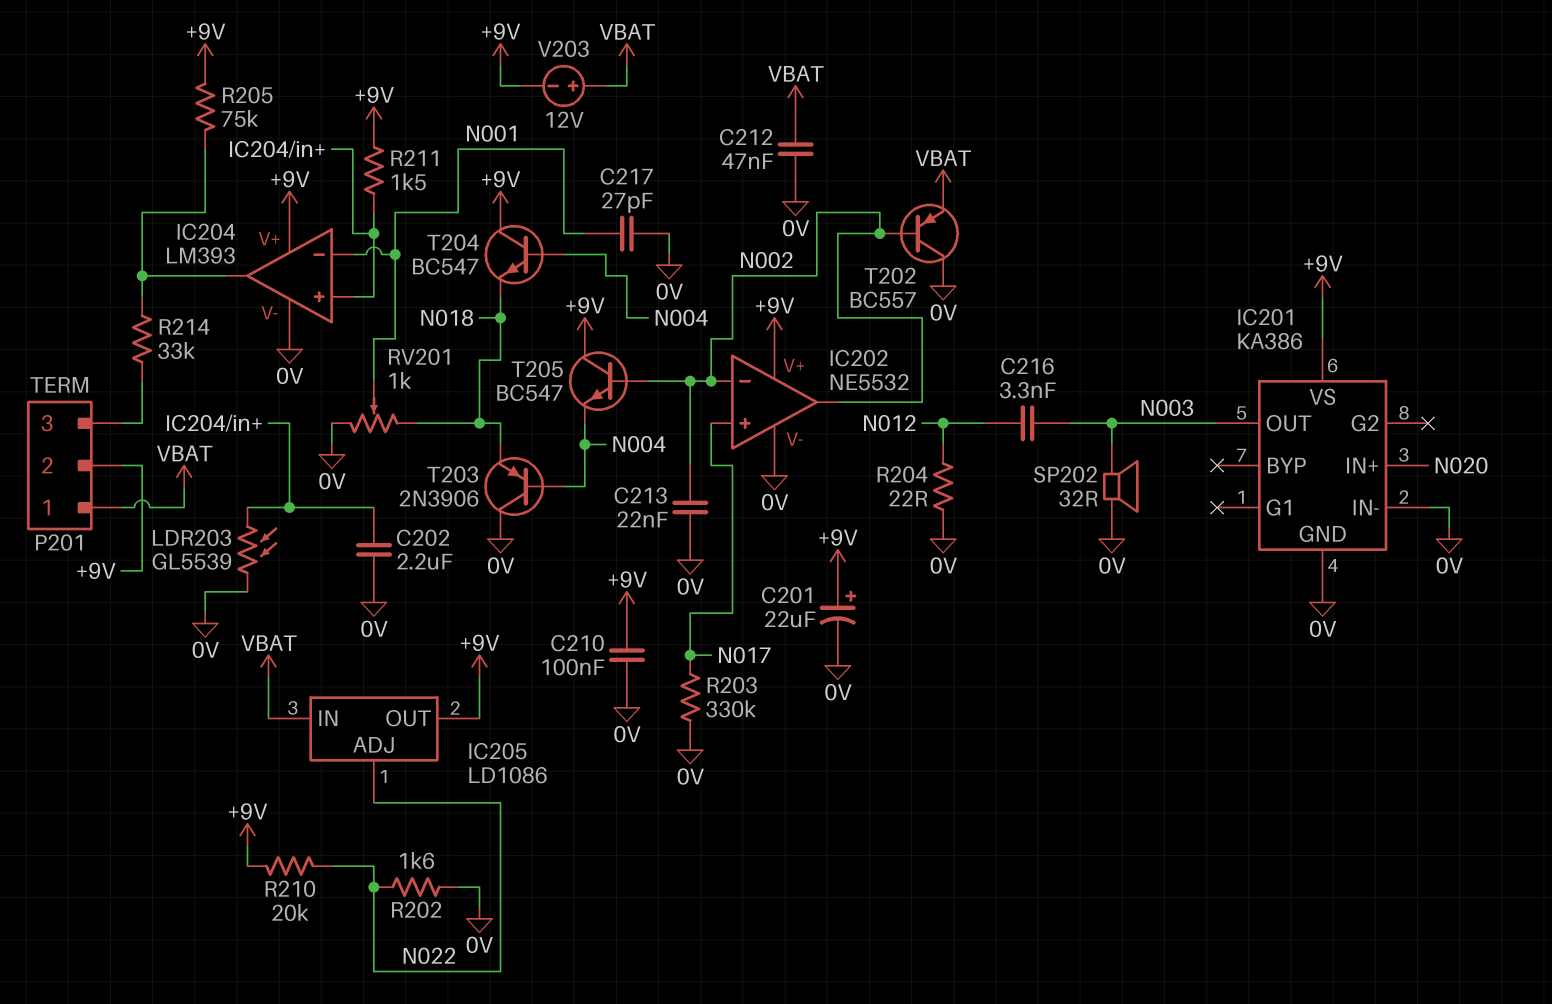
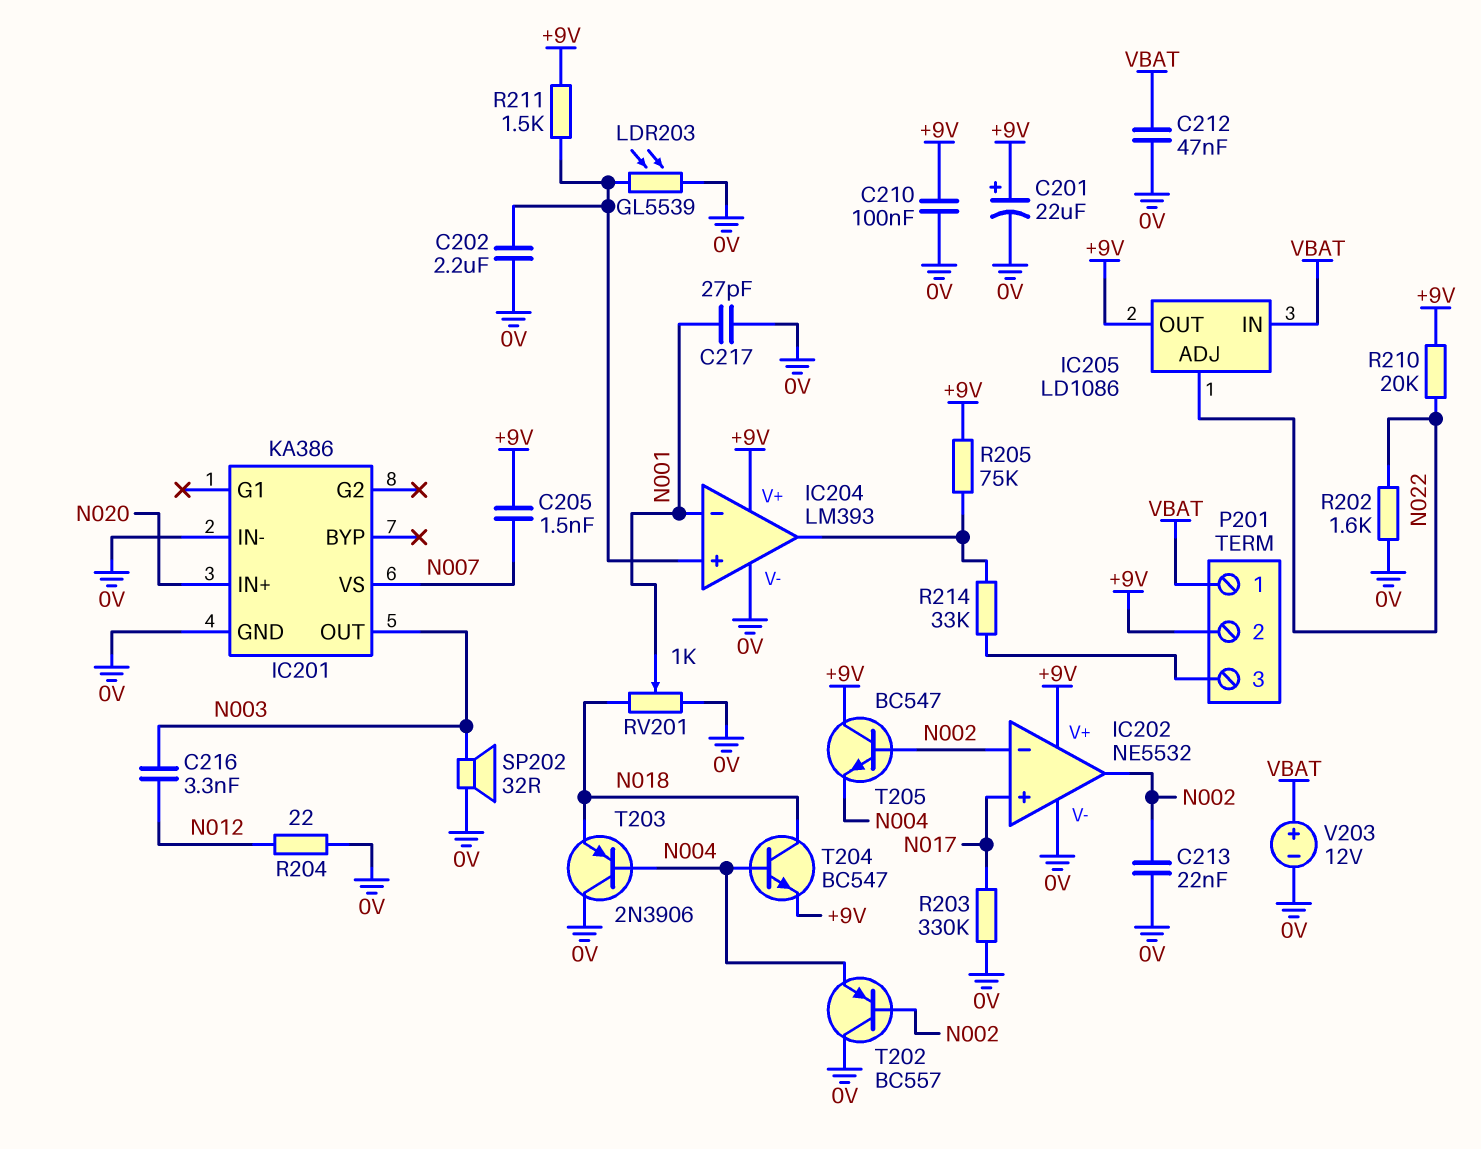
C205: none -> 1.5nF (+9V, N007)
IC201 pin VS: +9V -> N007
T202: PNP BC557 (B N002, C 0V, E VBAT) -> PNP BC557 (B N002, C 0V, E N004)
T204: NPN BC547 (B N004, C +9V, E N018) -> NPN BC547 (B N004, C N018, E +9V)
V203: 12V (plus VBAT, minus +9V) -> 12V (plus VBAT, minus 0V)

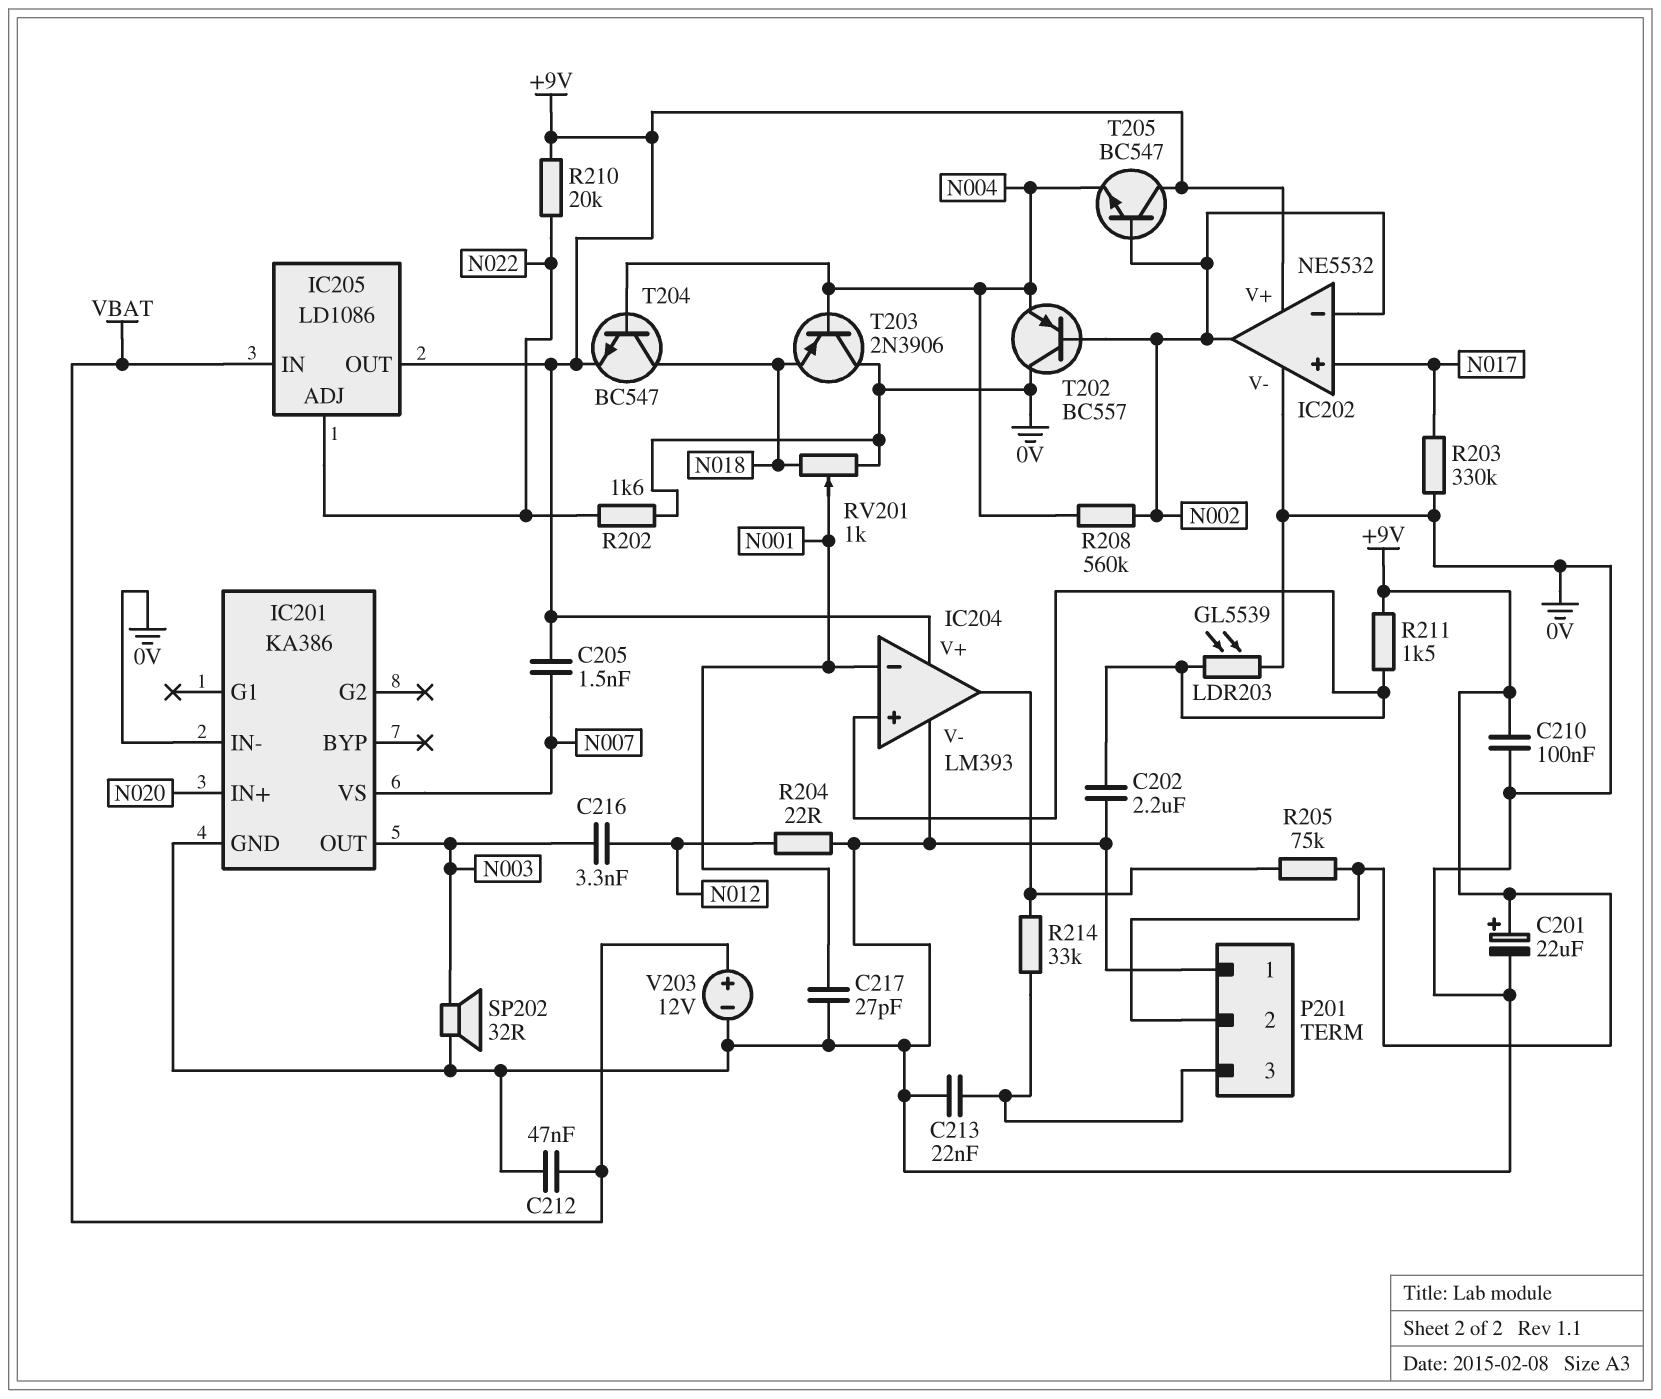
C213: 22nF (0V, N002) -> 22nF (0V, P201/3)
P201 pin 1: VBAT -> 0V
R208: none -> 560k (N002, N004)

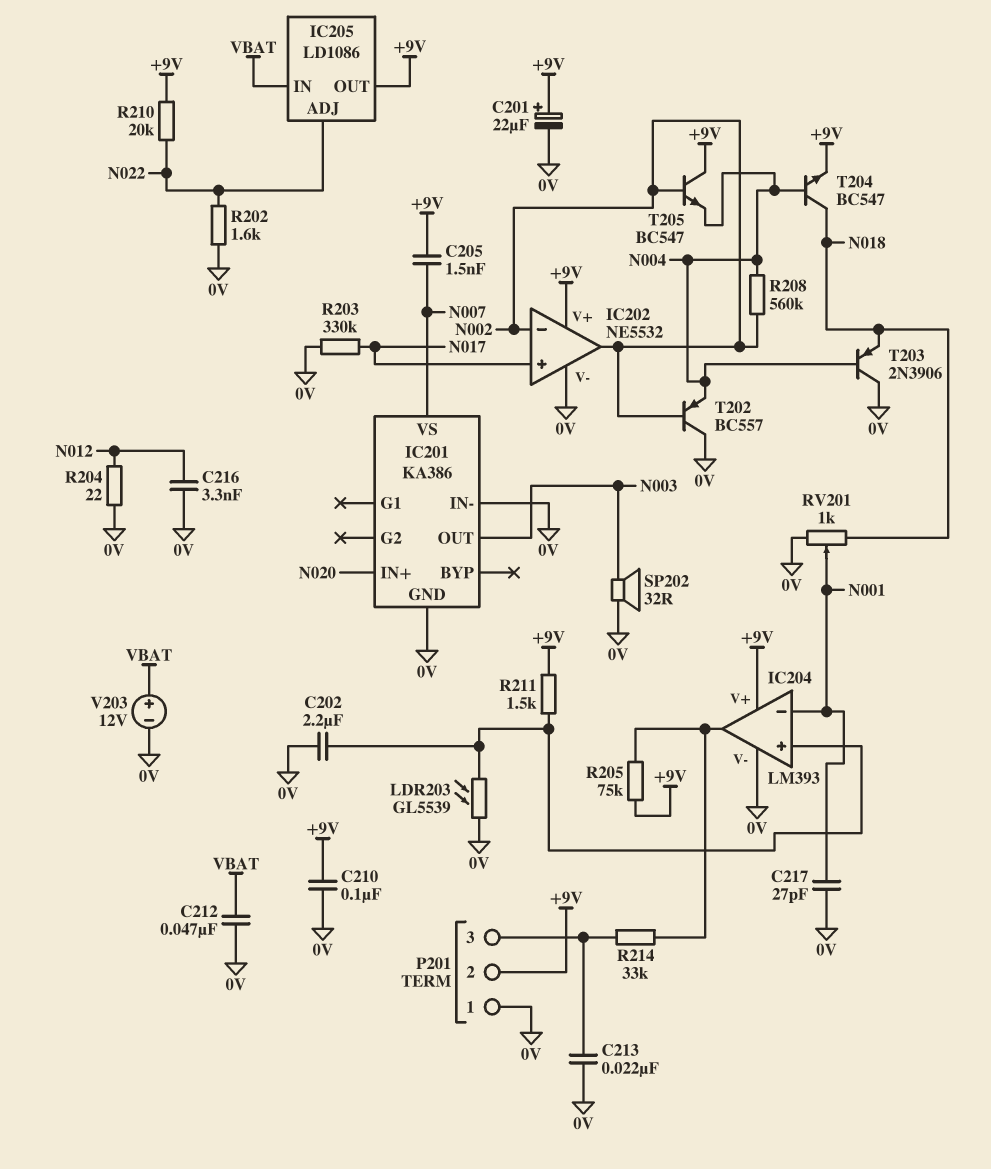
C216: 3.3nF (N003, N012) -> 3.3nF (0V, N012)

